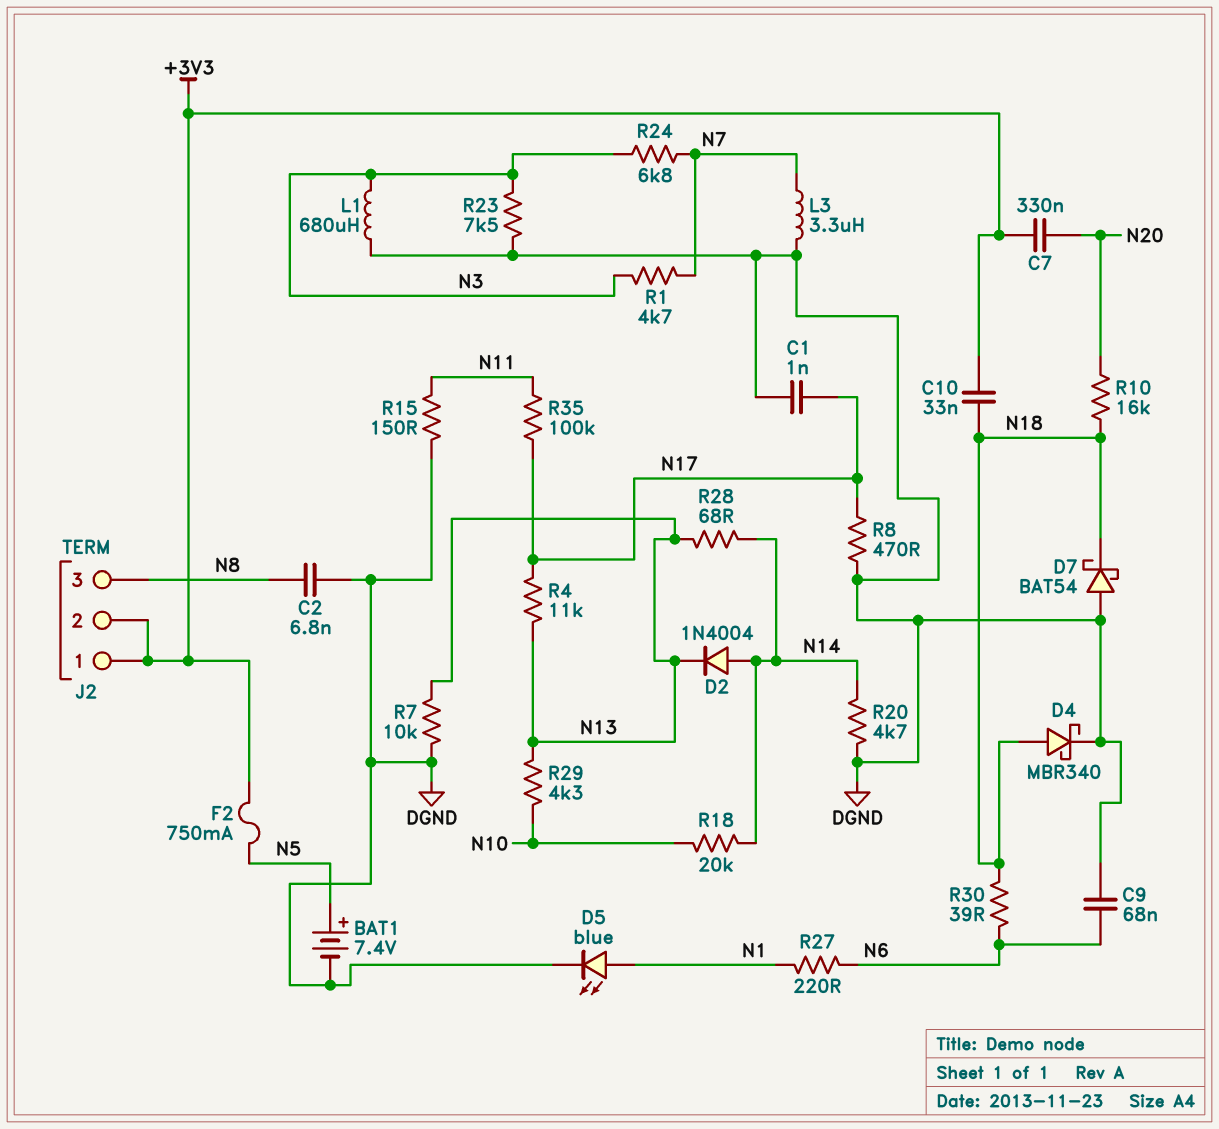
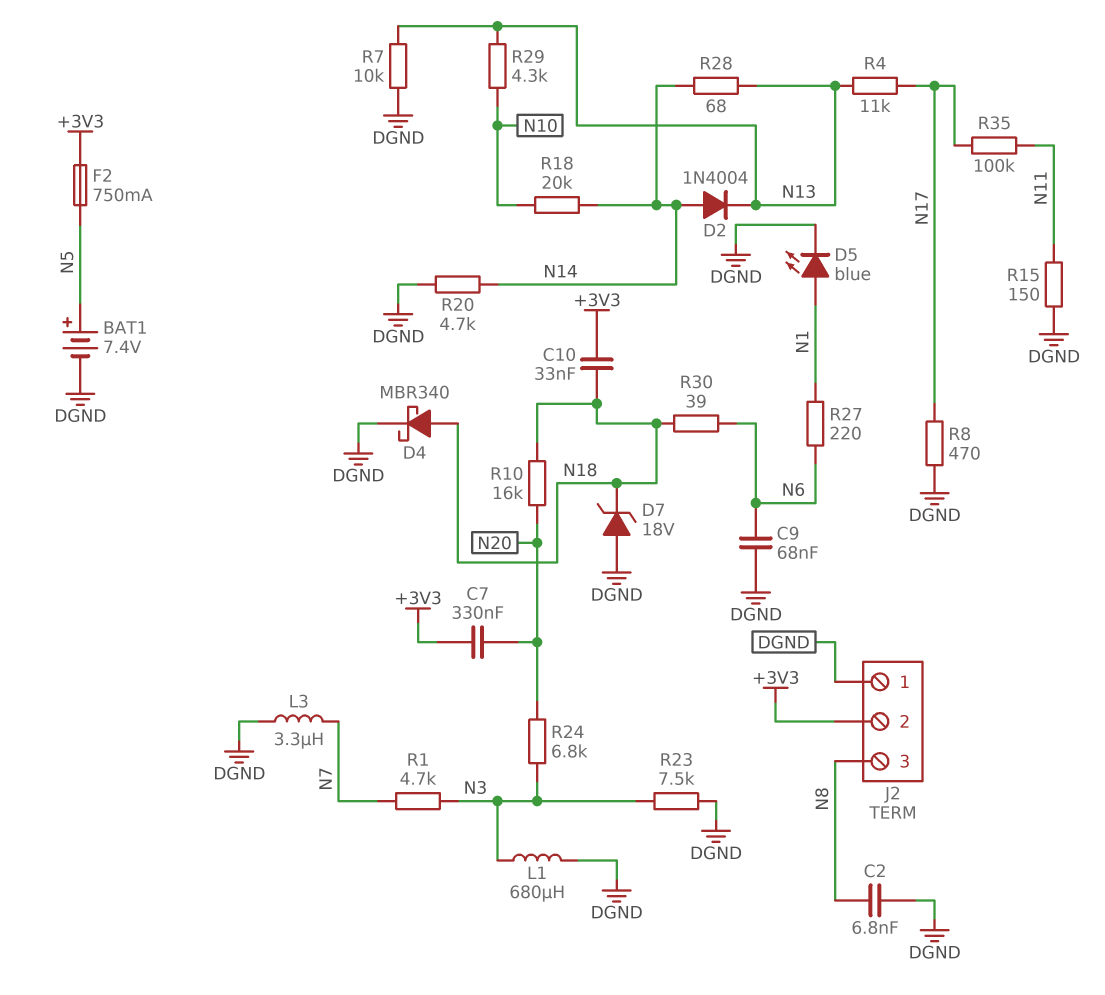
C1: 1nF (DGND, N17) -> none
D7: schottky BAT54 (A DGND, K N18) -> zener 18V (A DGND, K N18)
J2 pin 1: +3V3 -> DGND
R24: 6.8k (N3, N7) -> 6.8k (N3, N20)

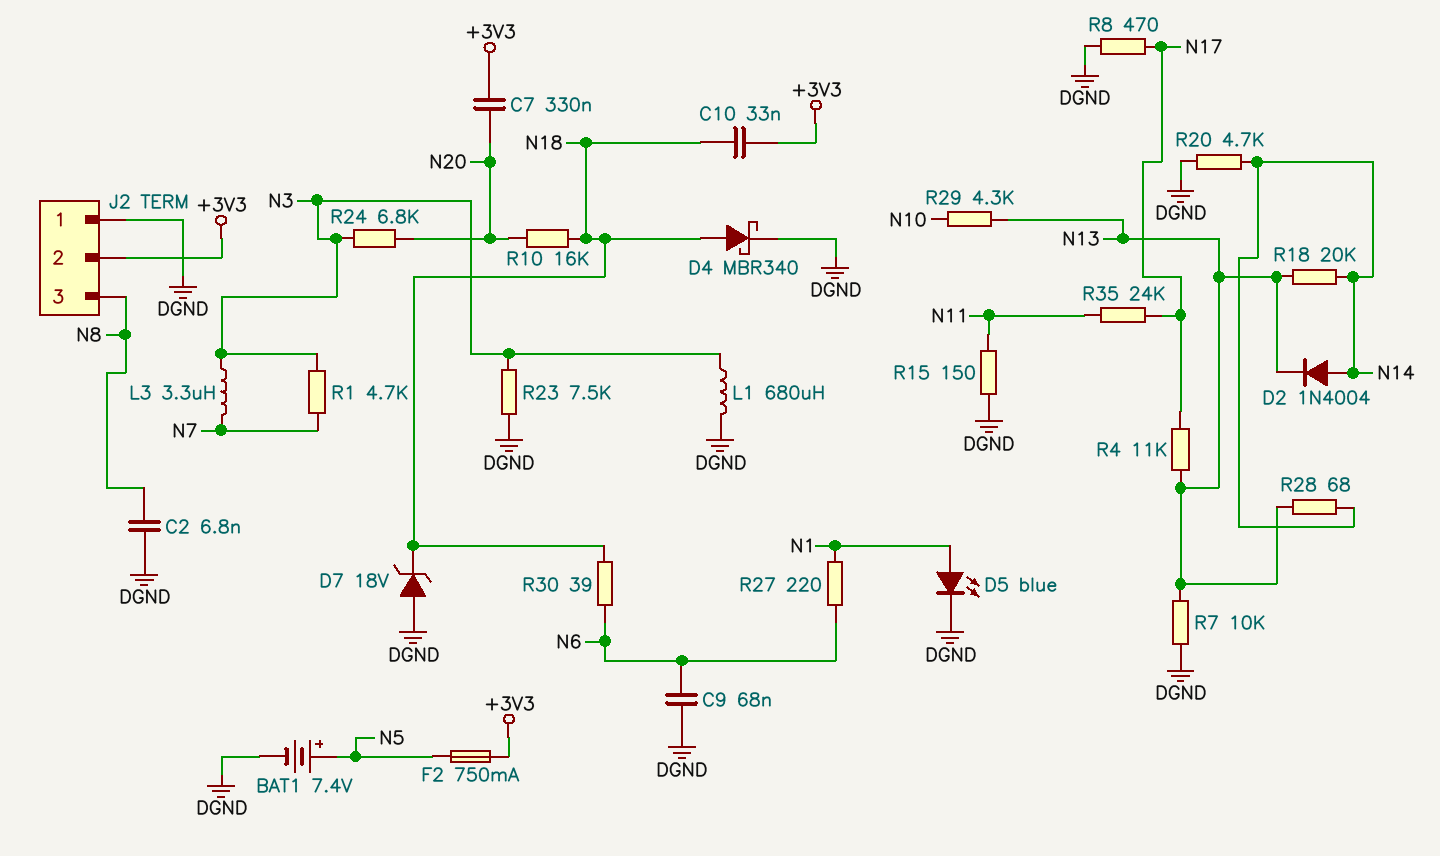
L3: 3.3uH (DGND, N7) -> 3.3uH (N3, N7)
R18: 20k (N10, N14) -> 20k (N13, N14)
R35: 100k (N11, N17) -> 24k (N11, N17)

